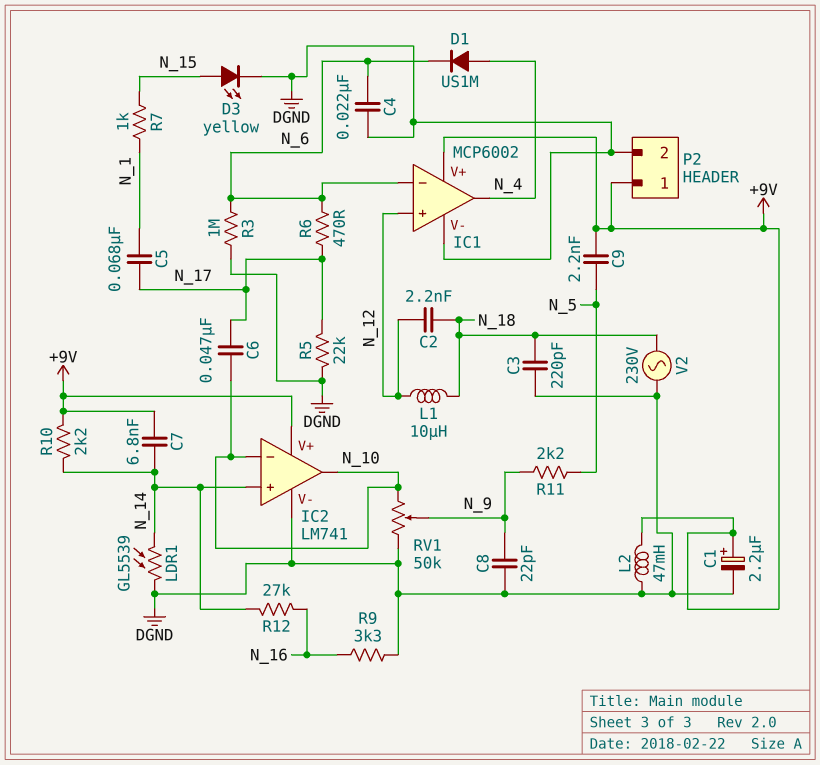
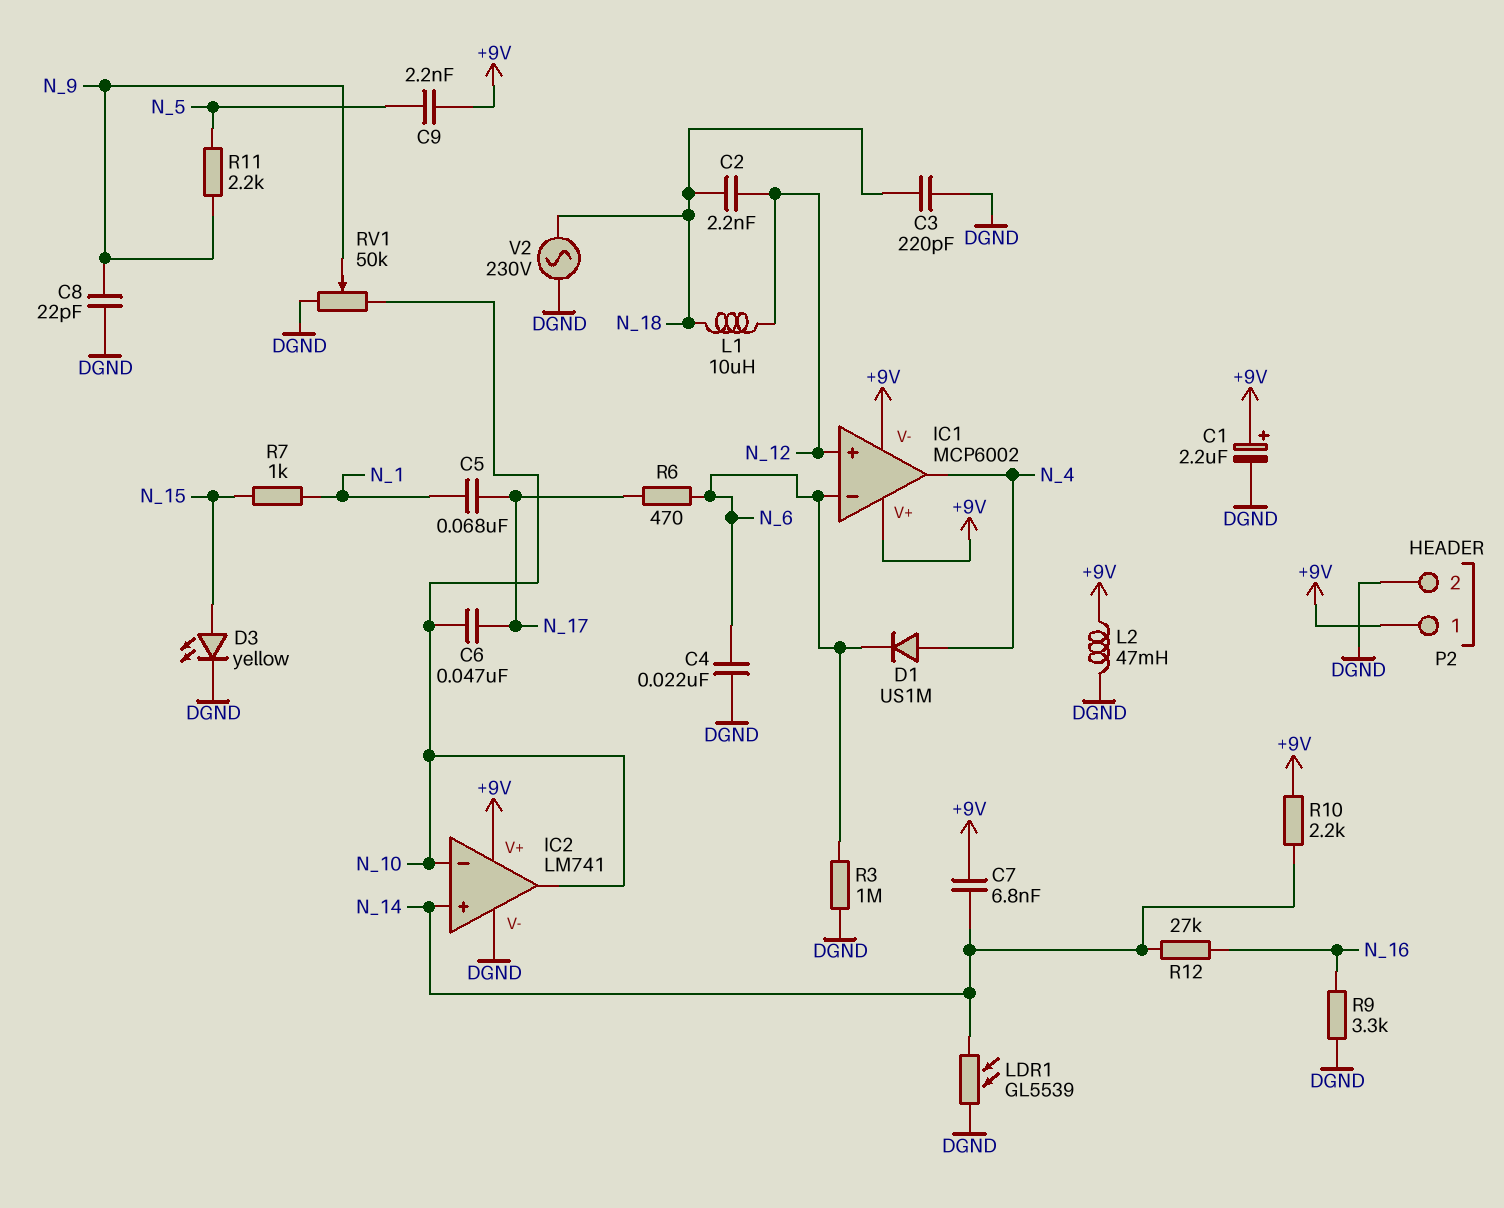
IC1 pin V-: DGND -> +9V
R5: 22k (DGND, N_17) -> none

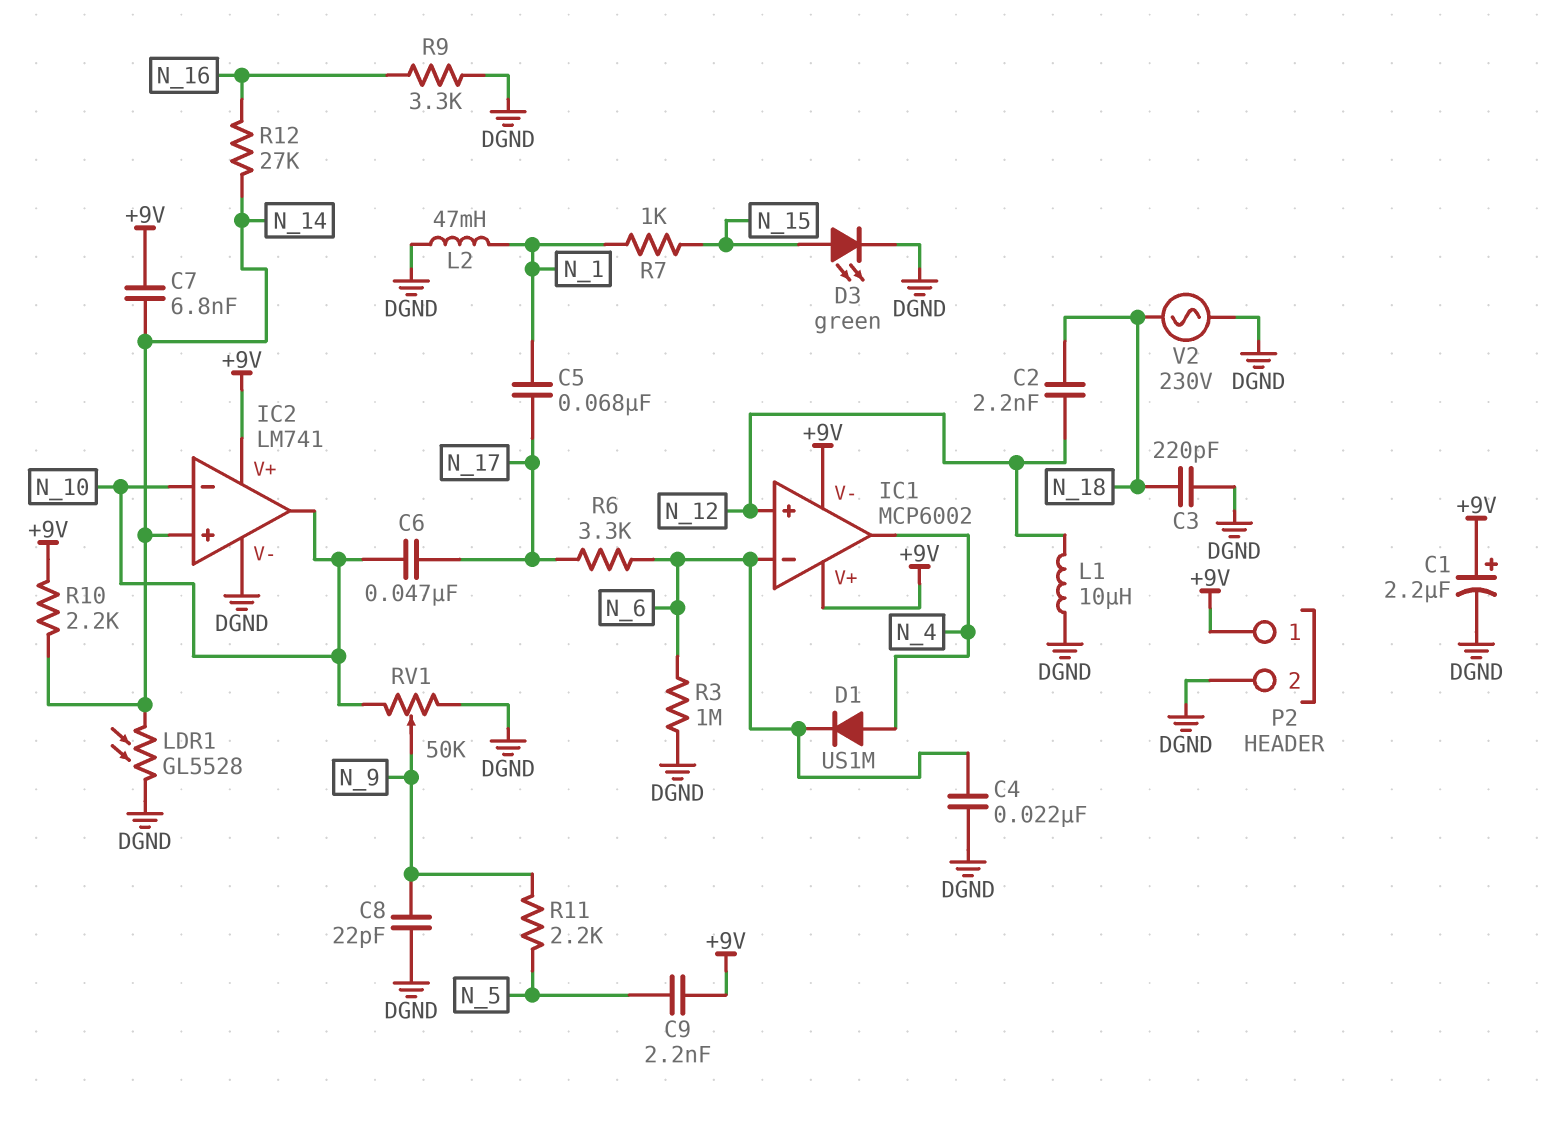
D3: LED yellow (A N_15, K DGND) -> LED green (A N_15, K DGND)
L1: 10uH (N_12, N_18) -> 10uH (DGND, N_12)
L2: 47mH (+9V, DGND) -> 47mH (DGND, N_1)
LDR1: GL5539 (DGND, N_14) -> GL5528 (DGND, N_14)
R6: 470 (N_6, N_17) -> 3.3k (N_6, N_17)

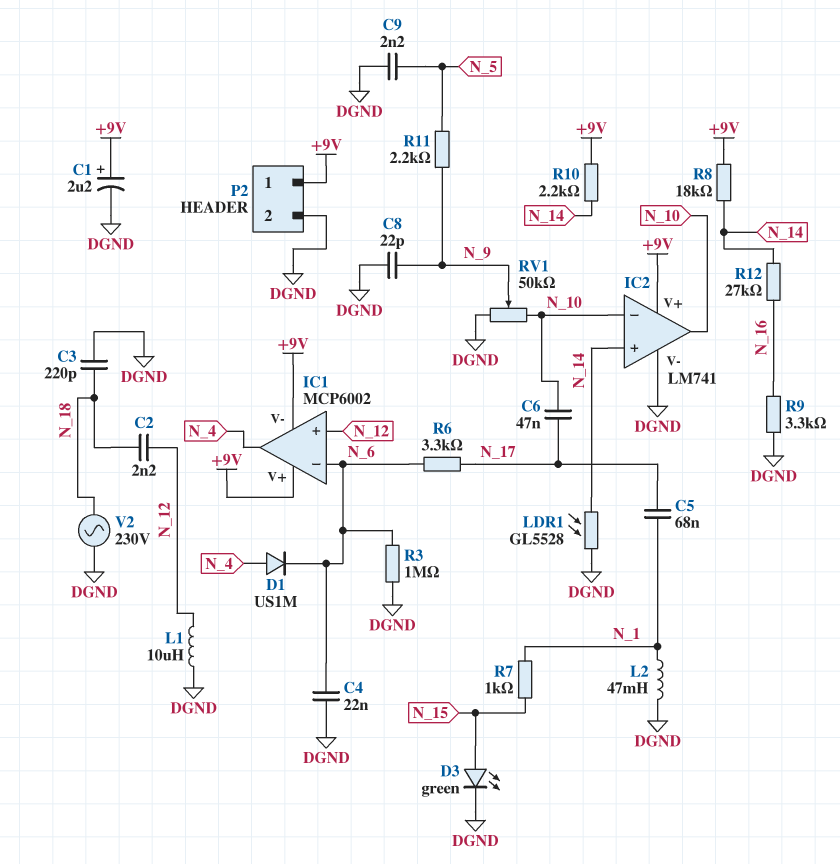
C7: 6.8nF (+9V, N_14) -> none
C9: 2.2nF (+9V, N_5) -> 2.2nF (DGND, N_5)
R8: none -> 18k (+9V, N_14)

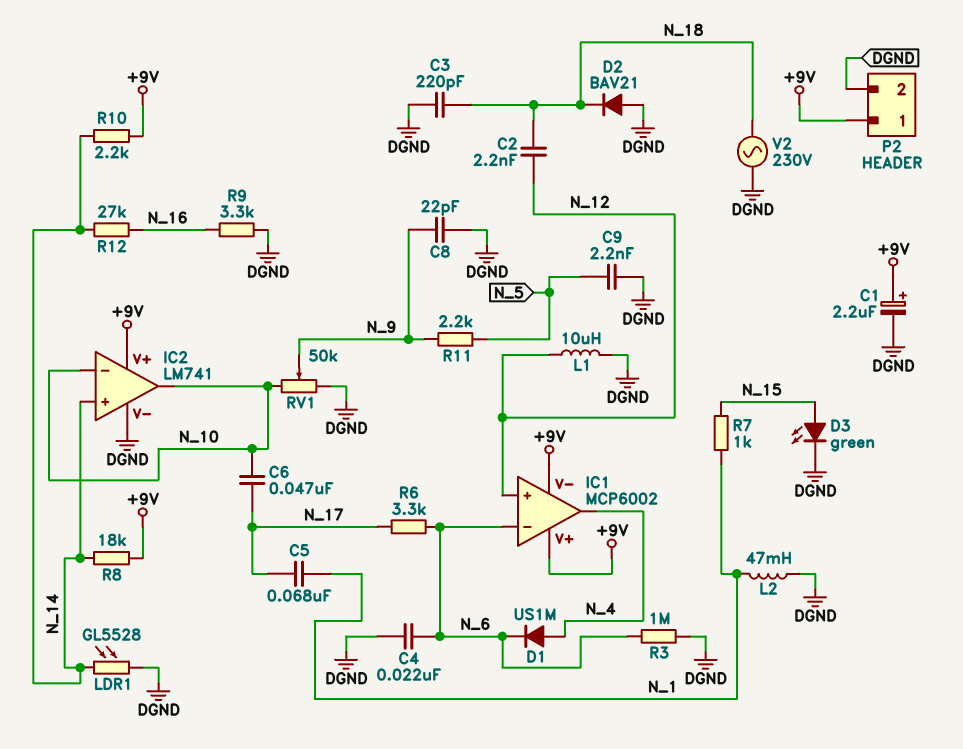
D2: none -> diode BAV21 (A DGND, K N_18)

